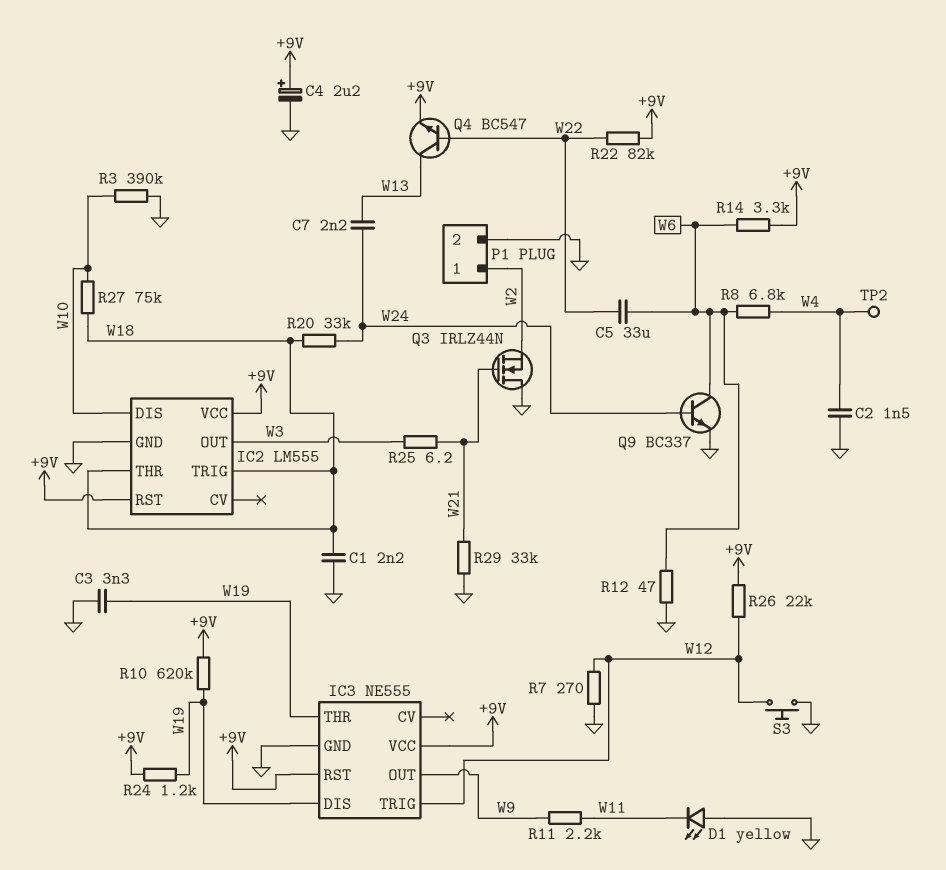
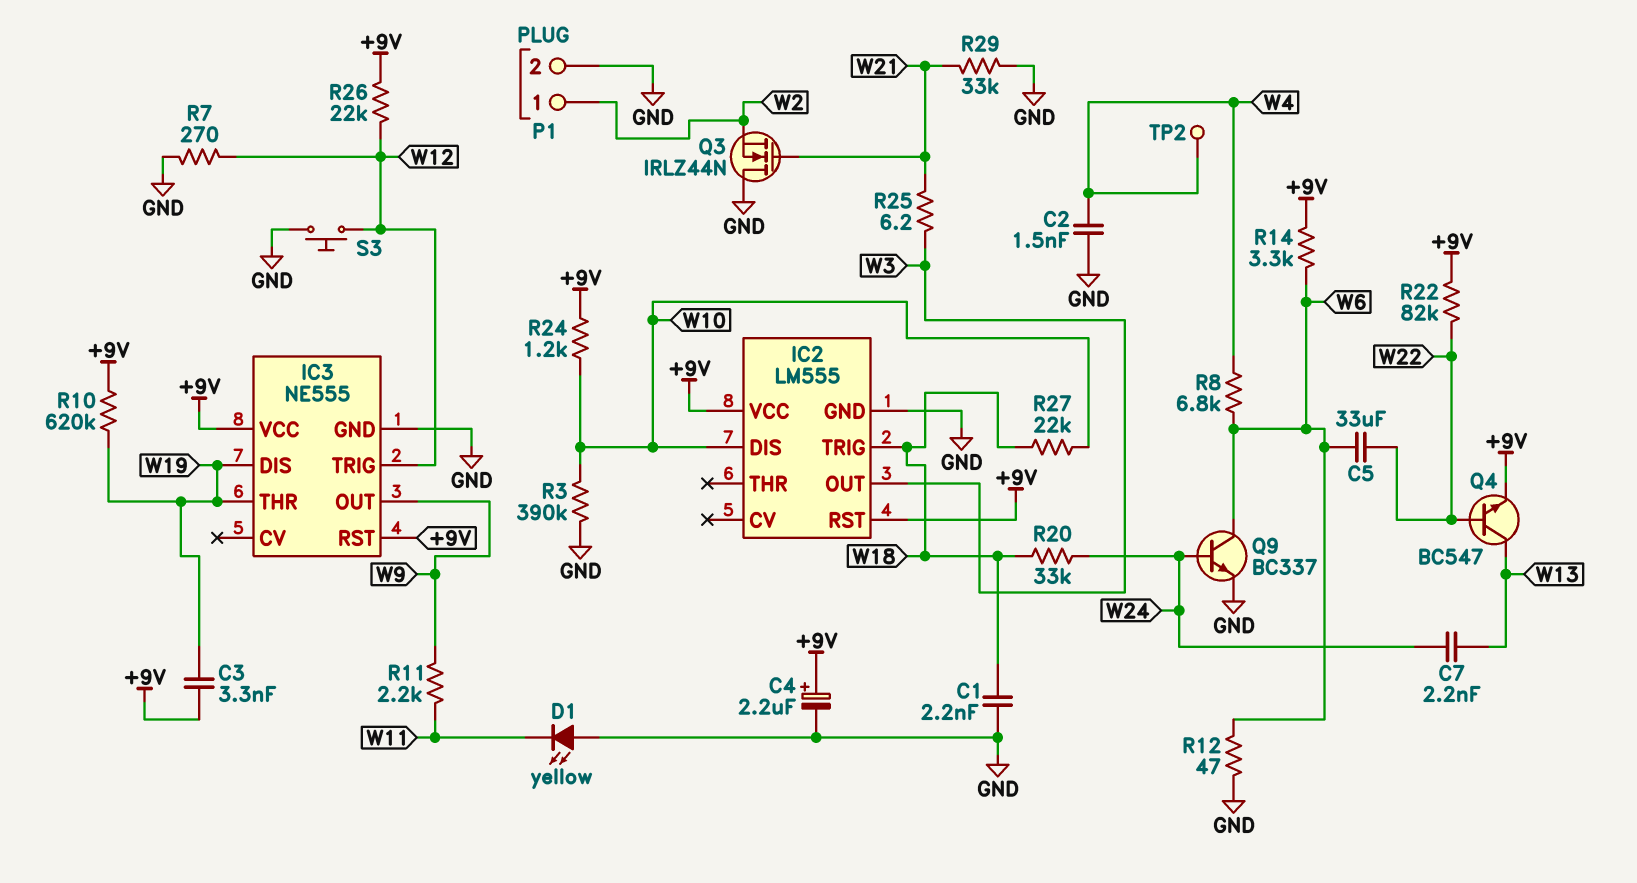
C3: 3.3nF (GND, W19) -> 3.3nF (+9V, W19)
IC2 pin THR: W18 -> none
R24: 1.2k (+9V, W19) -> 1.2k (+9V, W10)
R27: 75k (W10, W18) -> 22k (W10, W18)

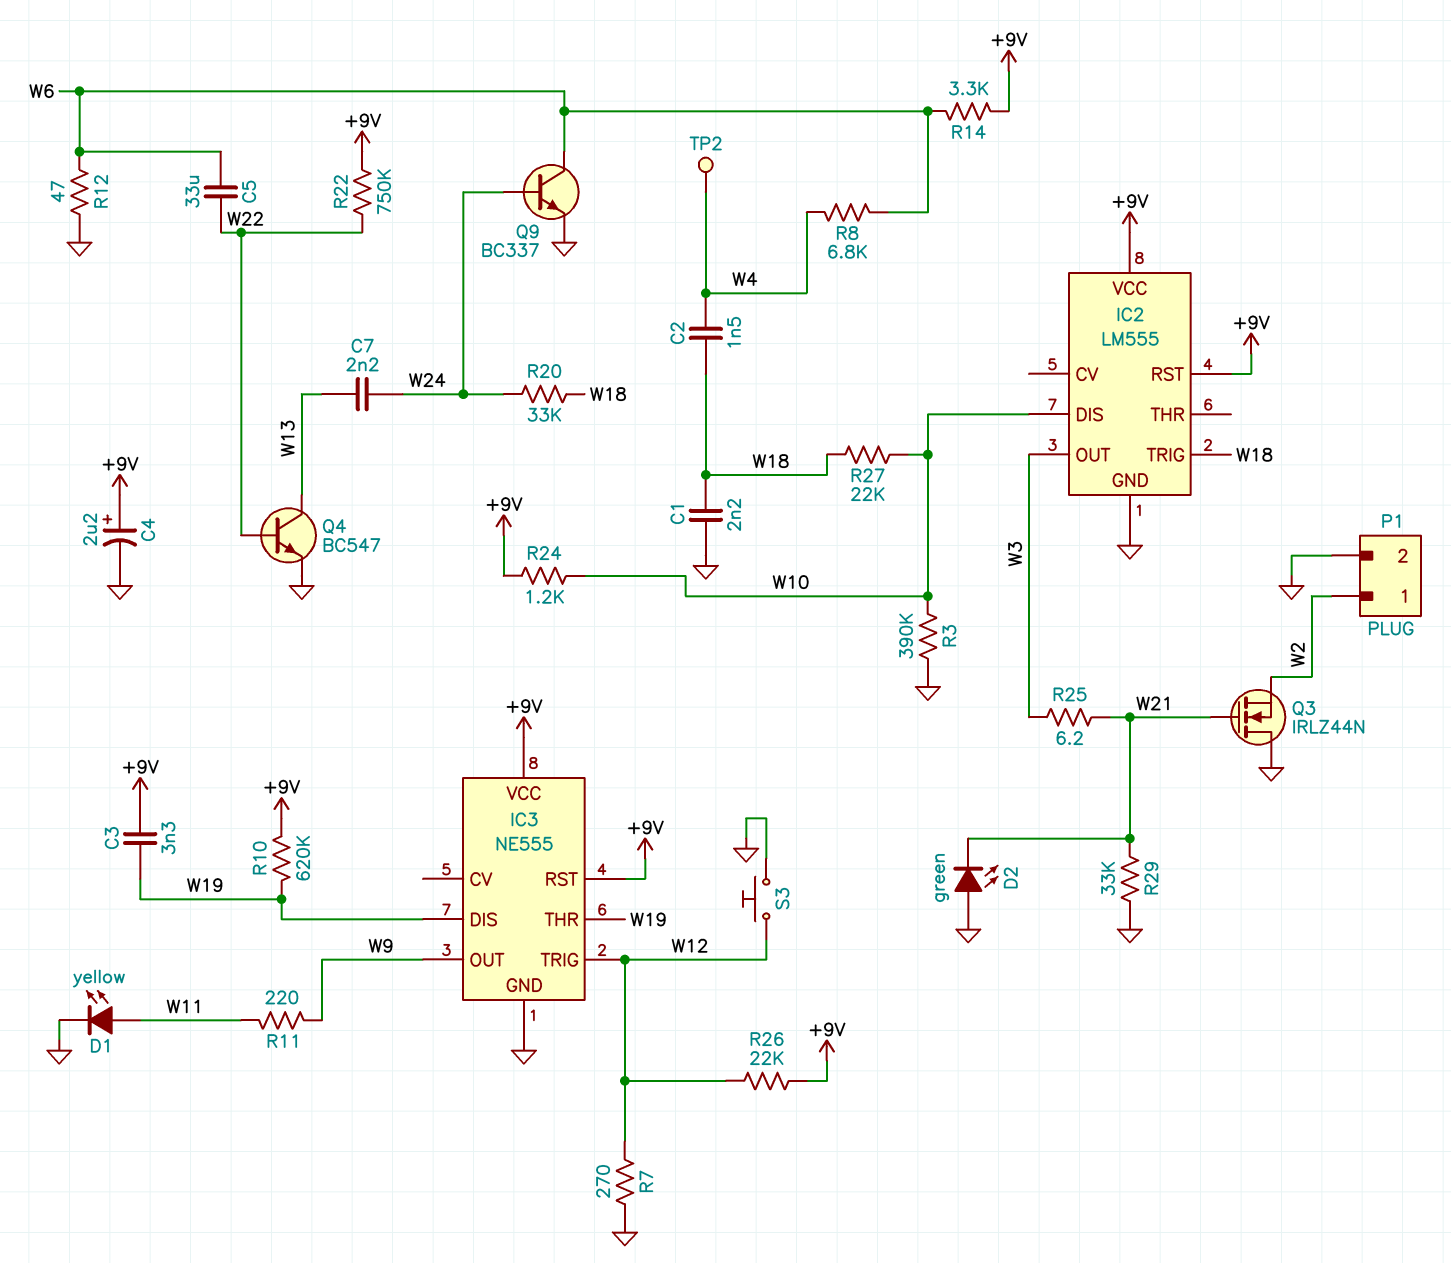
C2: 1.5nF (GND, W4) -> 1.5nF (W4, W18)
D1: LED yellow (A GND, K W11) -> LED yellow (A W11, K GND)
D2: none -> LED green (A GND, K W21)
Q4: NPN BC547 (B W22, C W13, E +9V) -> NPN BC547 (B W22, C W13, E GND)
R11: 2.2k (W9, W11) -> 220 (W9, W11)
R22: 82k (+9V, W22) -> 750k (+9V, W22)

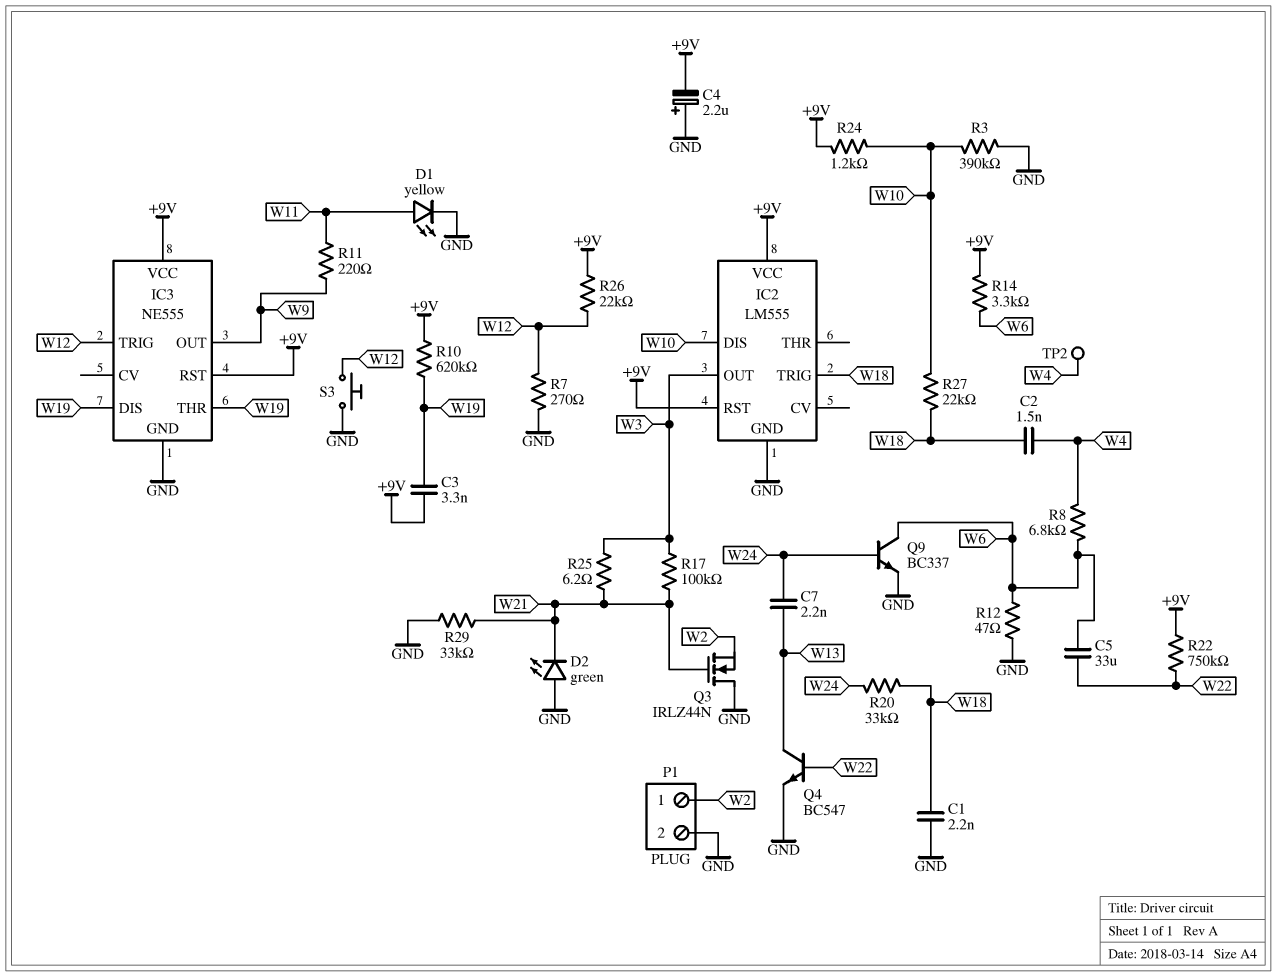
C4: 2.2uF (plus +9V, minus GND) -> 2.2uF (plus GND, minus +9V)
R17: none -> 100k (W3, W21)

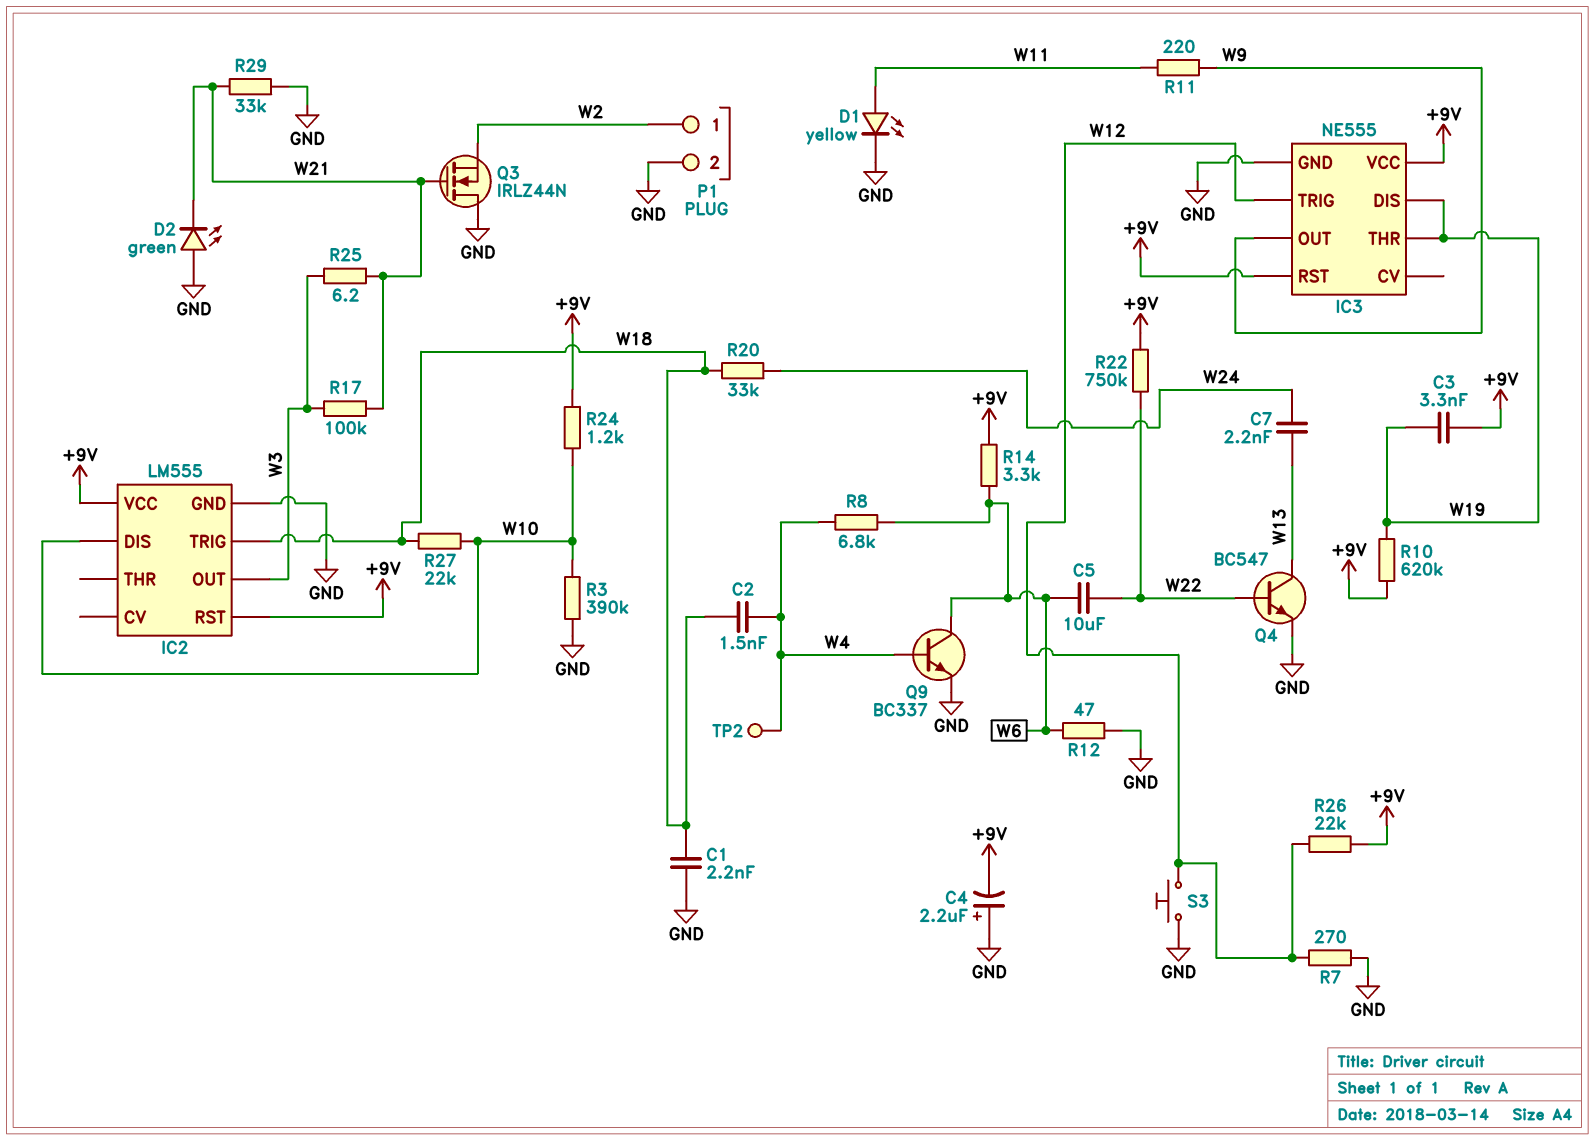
C5: 33uF (W6, W22) -> 10uF (W6, W22)
Q9: NPN BC337 (B W24, C W6, E GND) -> NPN BC337 (B W4, C W6, E GND)

